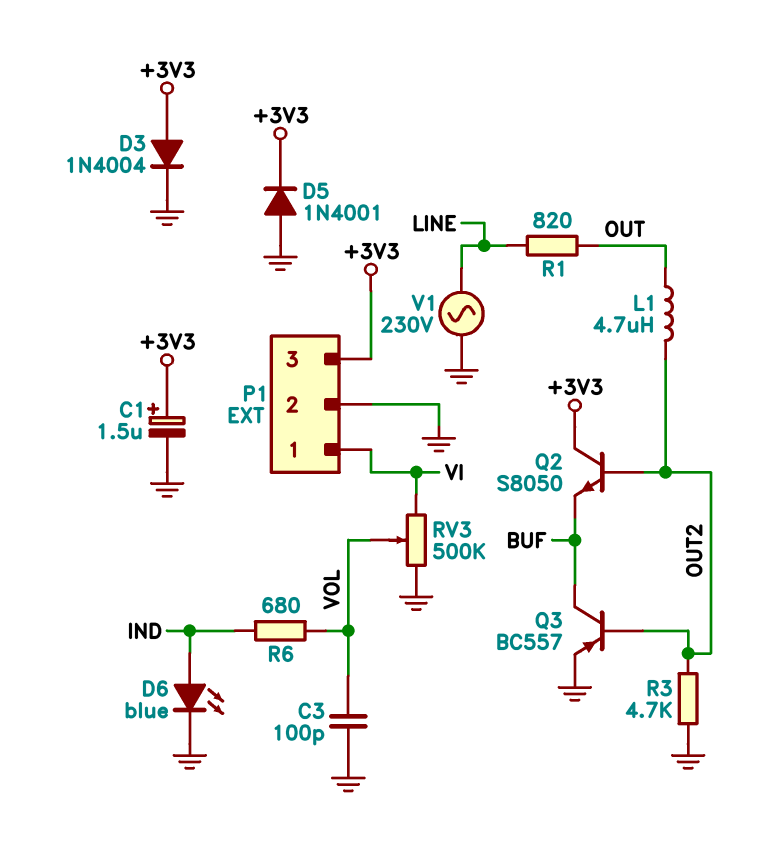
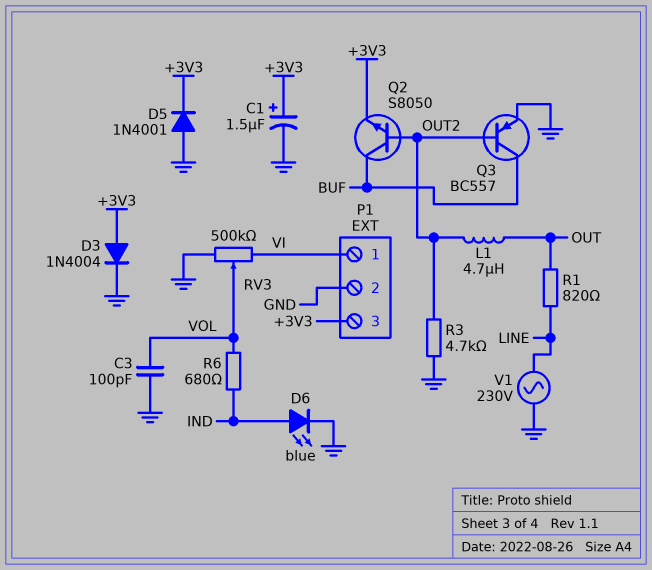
Q2: NPN S8050 (B OUT2, C +3V3, E BUF) -> NPN S8050 (B OUT2, C BUF, E +3V3)

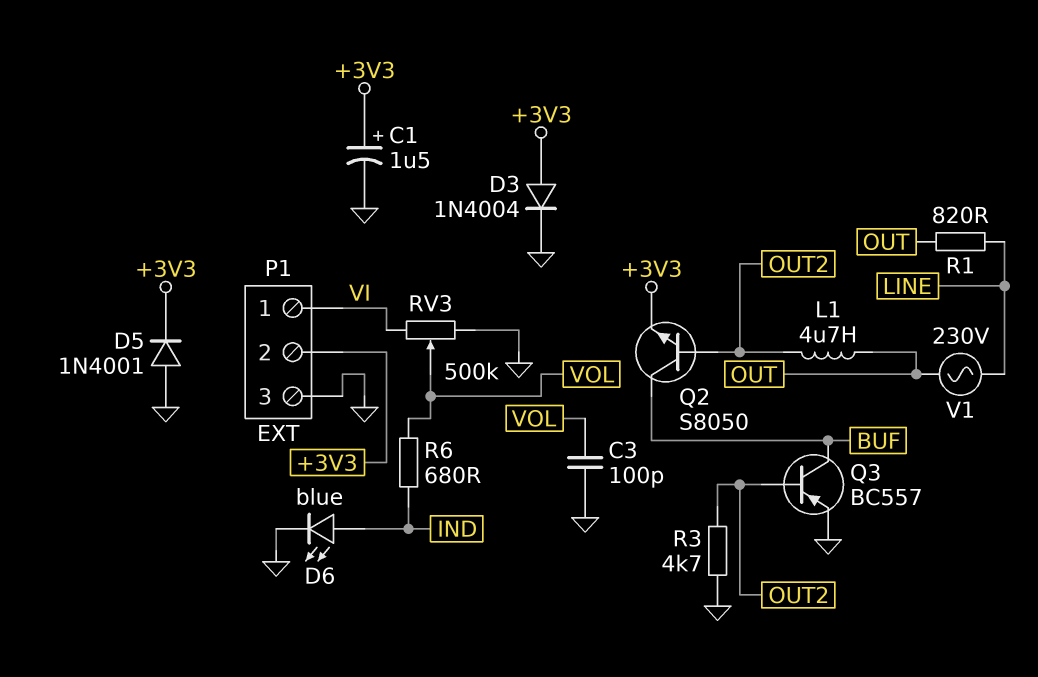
P1 pin 2: GND -> +3V3
P1 pin 3: +3V3 -> GND
V1: AC 230V (GND, LINE) -> AC 230V (LINE, OUT)

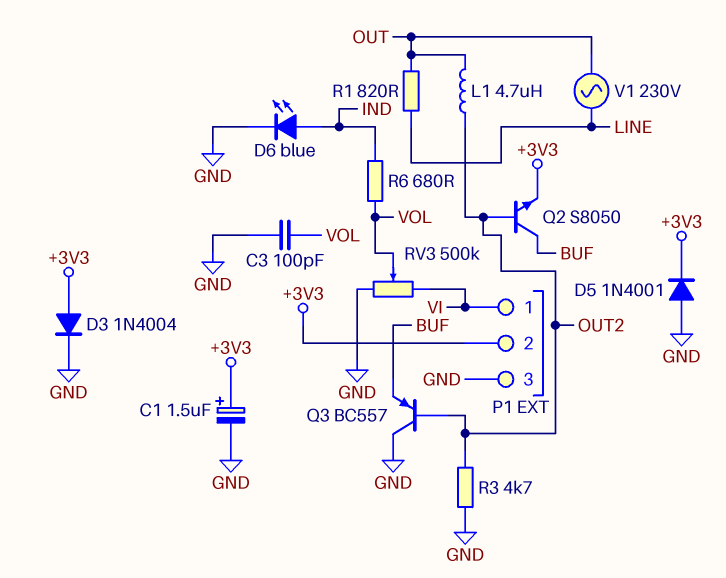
Q3: PNP BC557 (B OUT2, C BUF, E GND) -> PNP BC557 (B OUT2, C GND, E BUF)

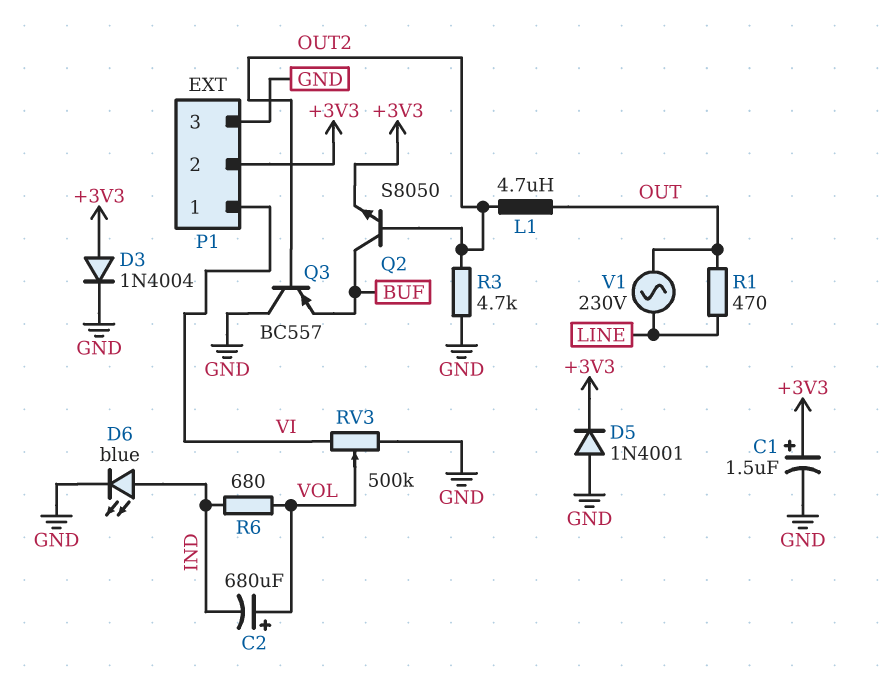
C2: none -> 680uF (plus VOL, minus IND)
C3: 100pF (GND, VOL) -> none
R1: 820 (LINE, OUT) -> 470 (LINE, OUT)

